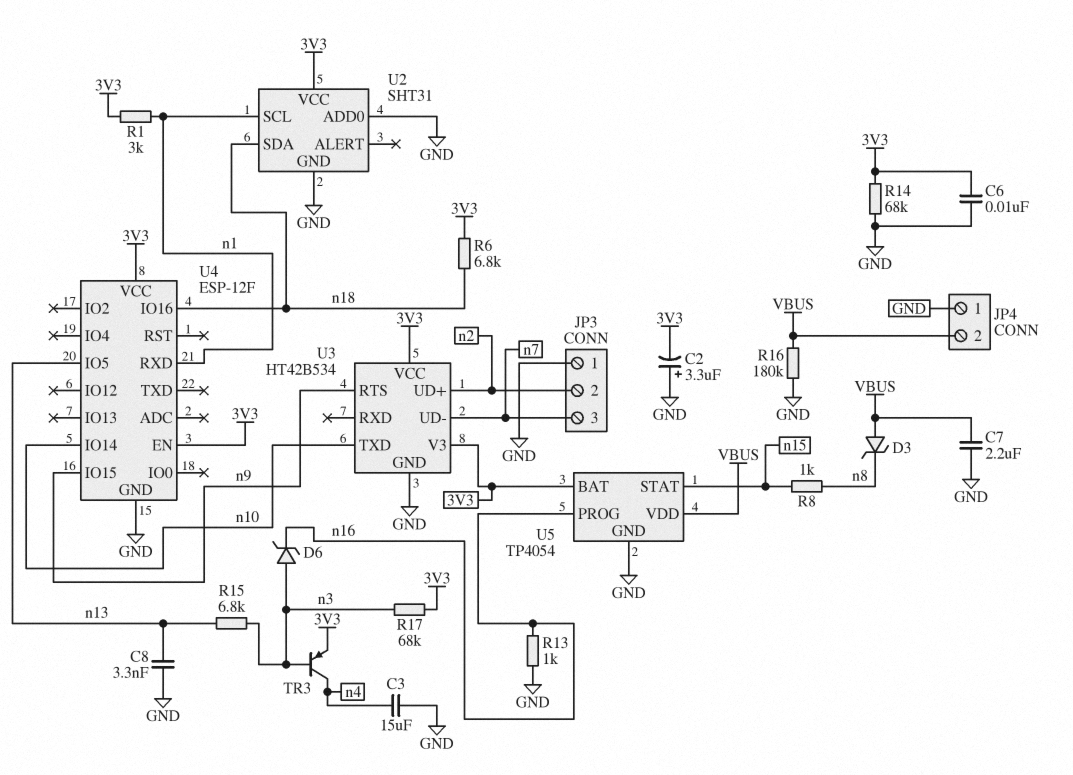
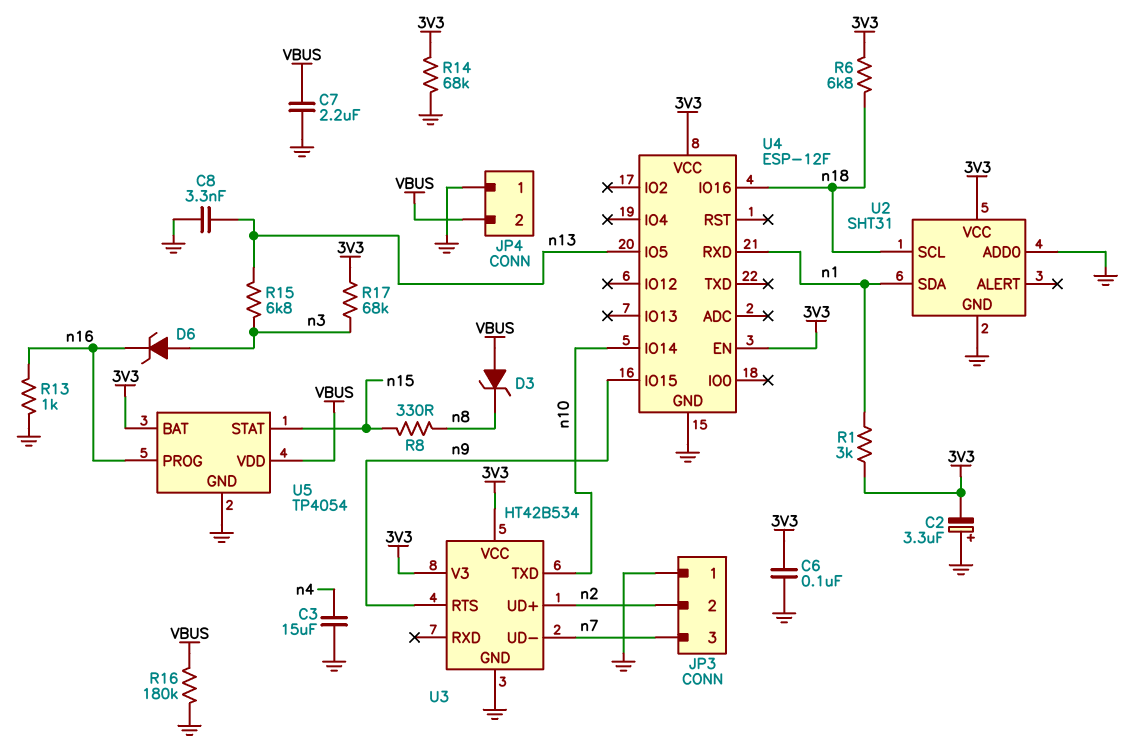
C6: 10nF (3V3, GND) -> 100nF (3V3, GND)
R8: 1k (n8, n15) -> 330 (n8, n15)
TR3: PNP (B n3, C n4, E 3V3) -> none
U2 pin SCL: n1 -> n18
U2 pin SDA: n18 -> n1

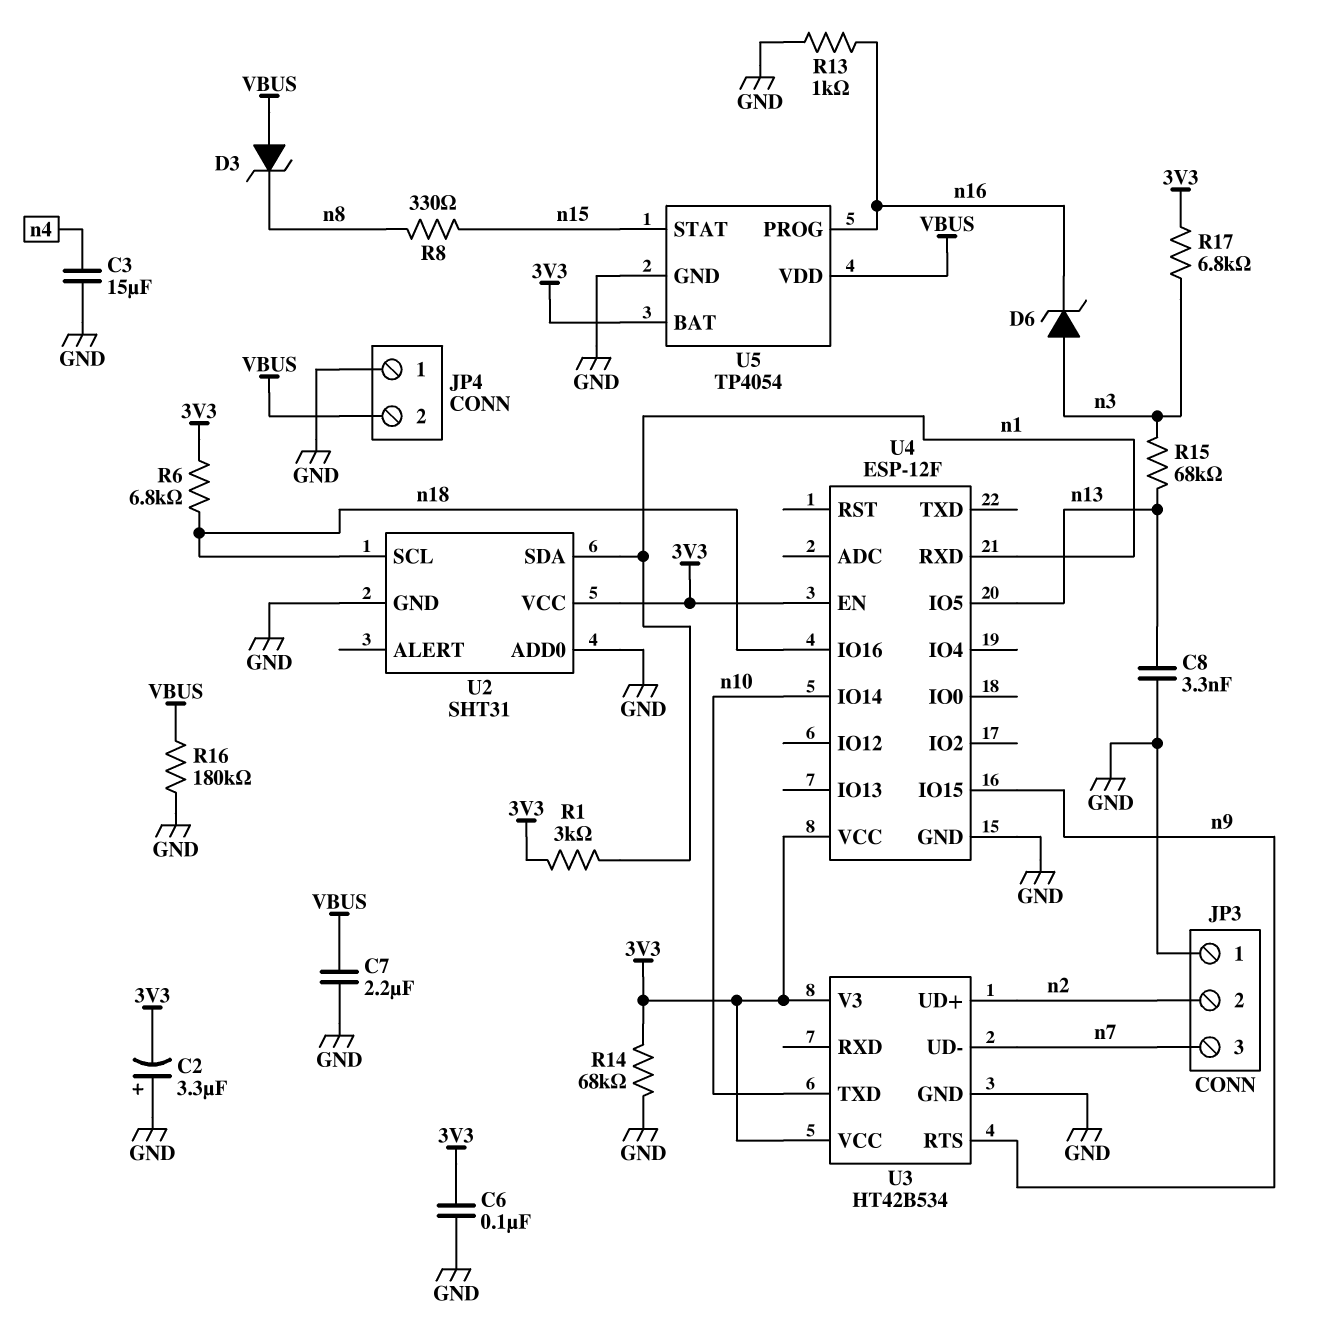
R15: 6.8k (n3, n13) -> 68k (n3, n13)
R17: 68k (3V3, n3) -> 6.8k (3V3, n3)

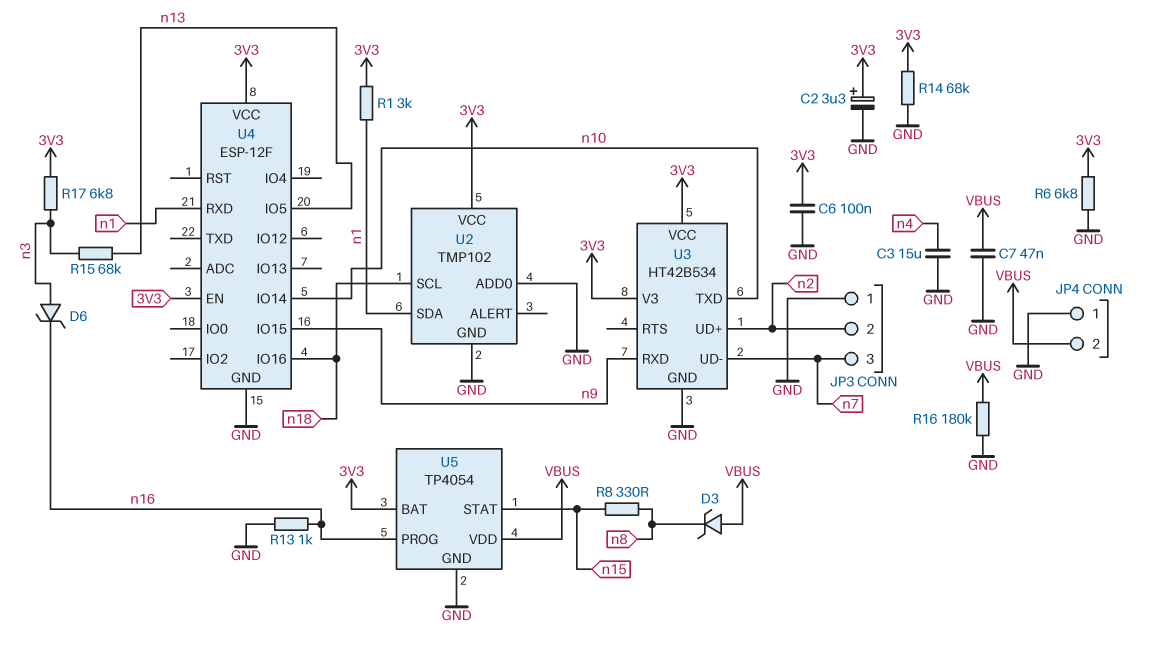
C2: 3.3uF (plus GND, minus 3V3) -> 3.3uF (plus 3V3, minus GND)
C7: 2.2uF (GND, VBUS) -> 47nF (GND, VBUS)
C8: 3.3nF (GND, n13) -> none
R6: 6.8k (3V3, n18) -> 6.8k (3V3, GND)
U2: SHT31 -> TMP102
U3 pin RTS: n9 -> none
U3 pin RXD: none -> n9

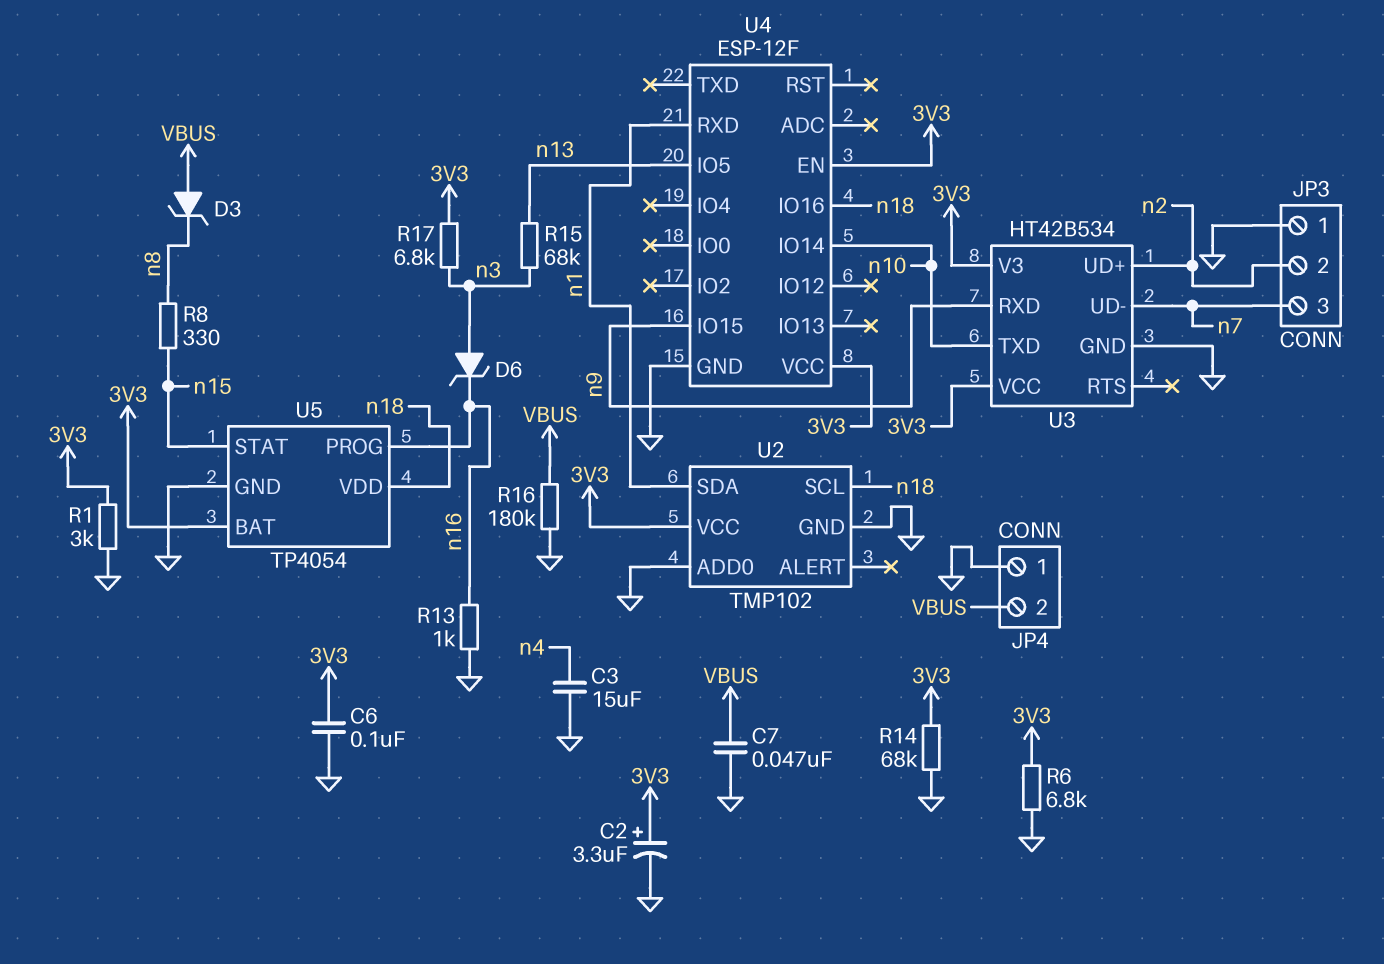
R1: 3k (3V3, n1) -> 3k (3V3, GND)
U5 pin VDD: VBUS -> n18

